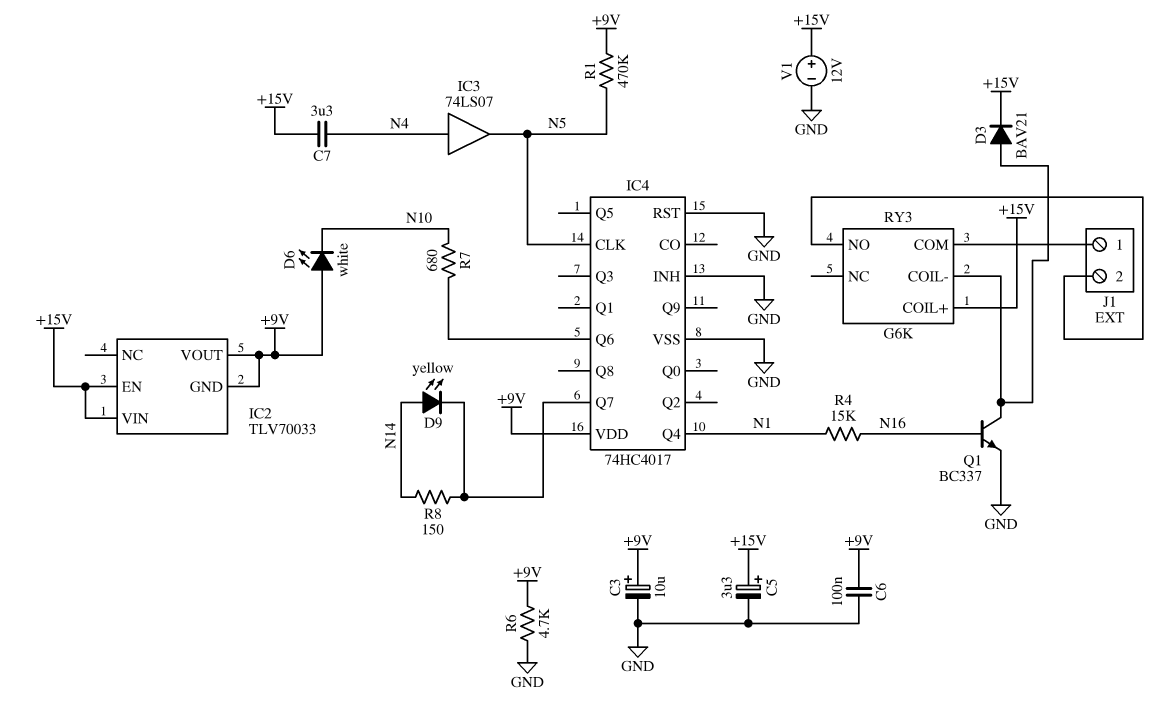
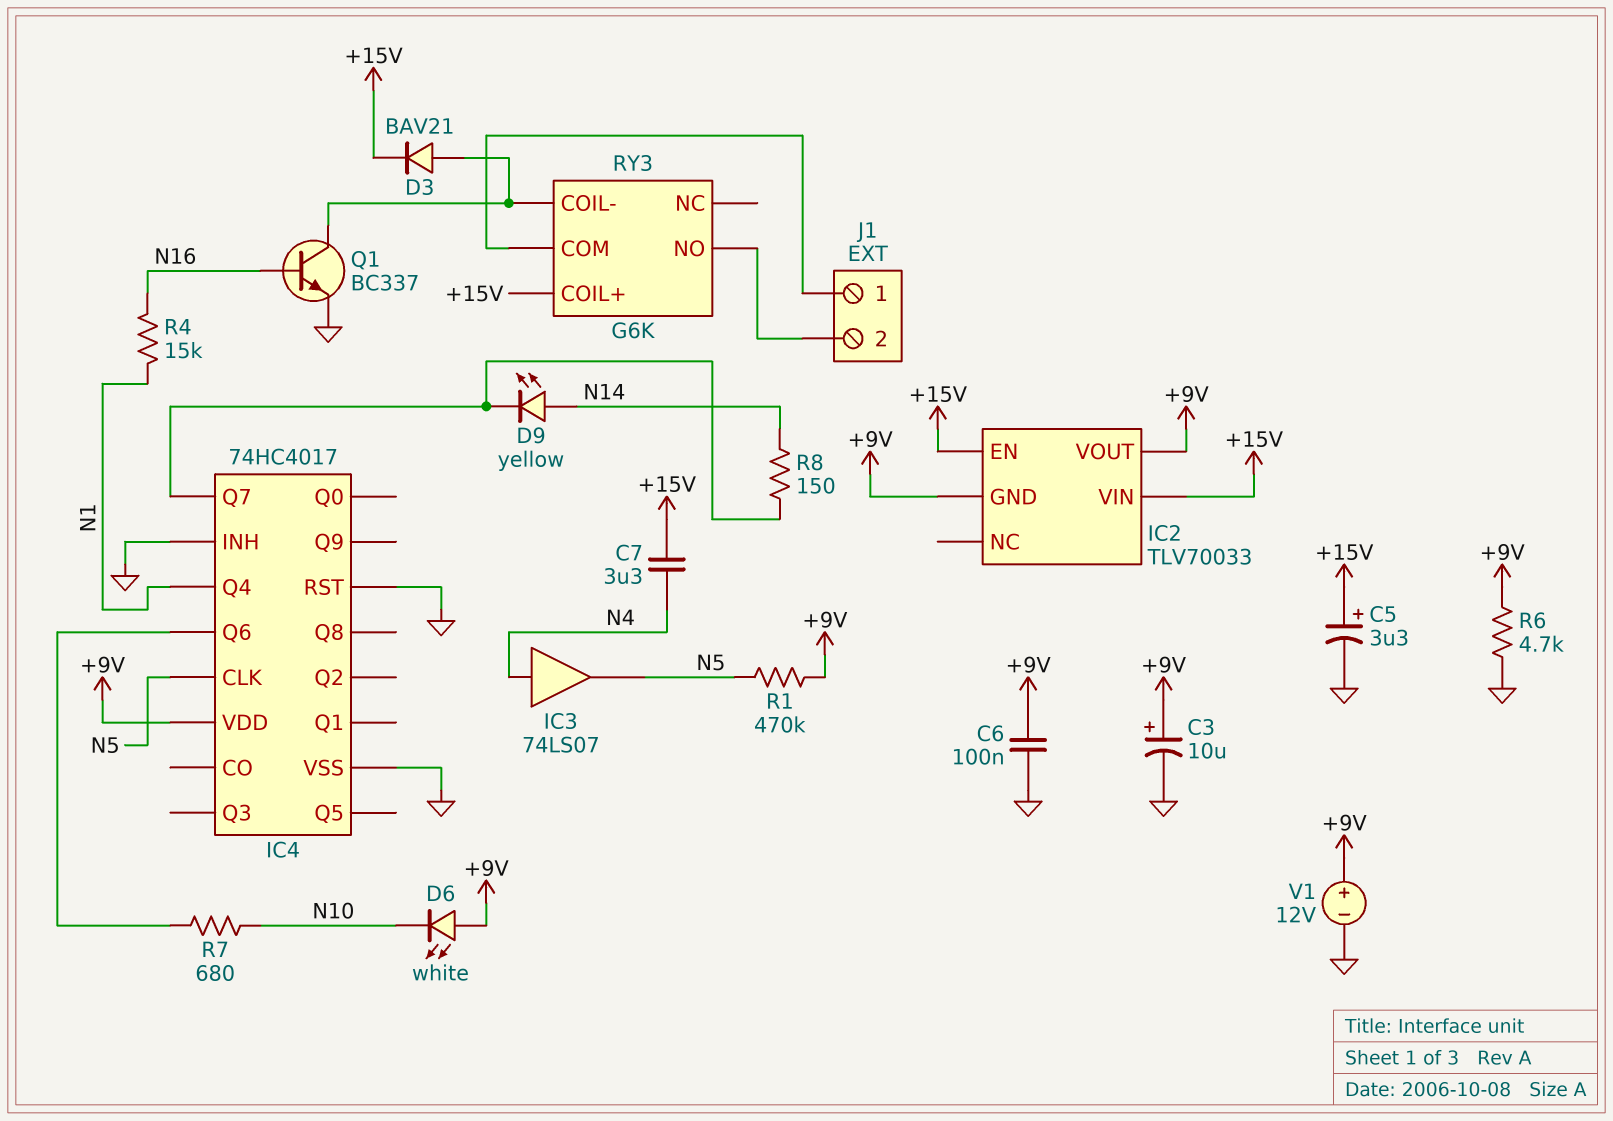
V1: 12V (plus +15V, minus GND) -> 12V (plus +9V, minus GND)

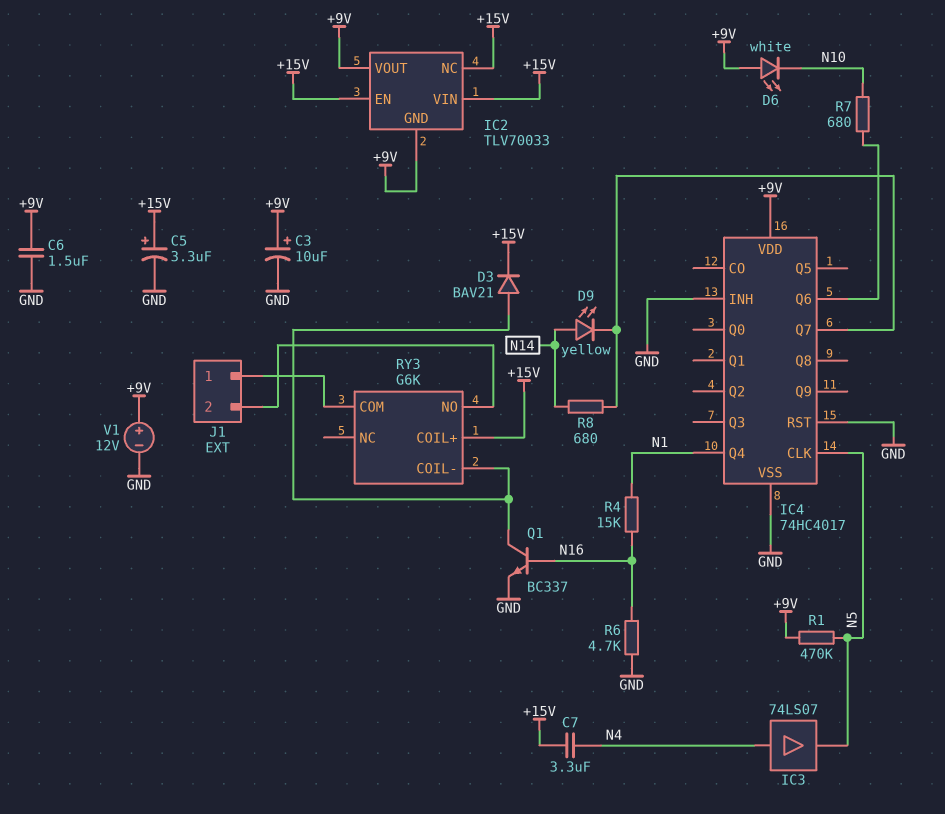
C6: 100nF (+9V, GND) -> 1.5uF (+9V, GND)
IC2 pin NC: none -> +15V
R6: 4.7k (+9V, GND) -> 4.7k (GND, N16)
R8: 150 (IC4/Q7, N14) -> 680 (IC4/Q7, N14)

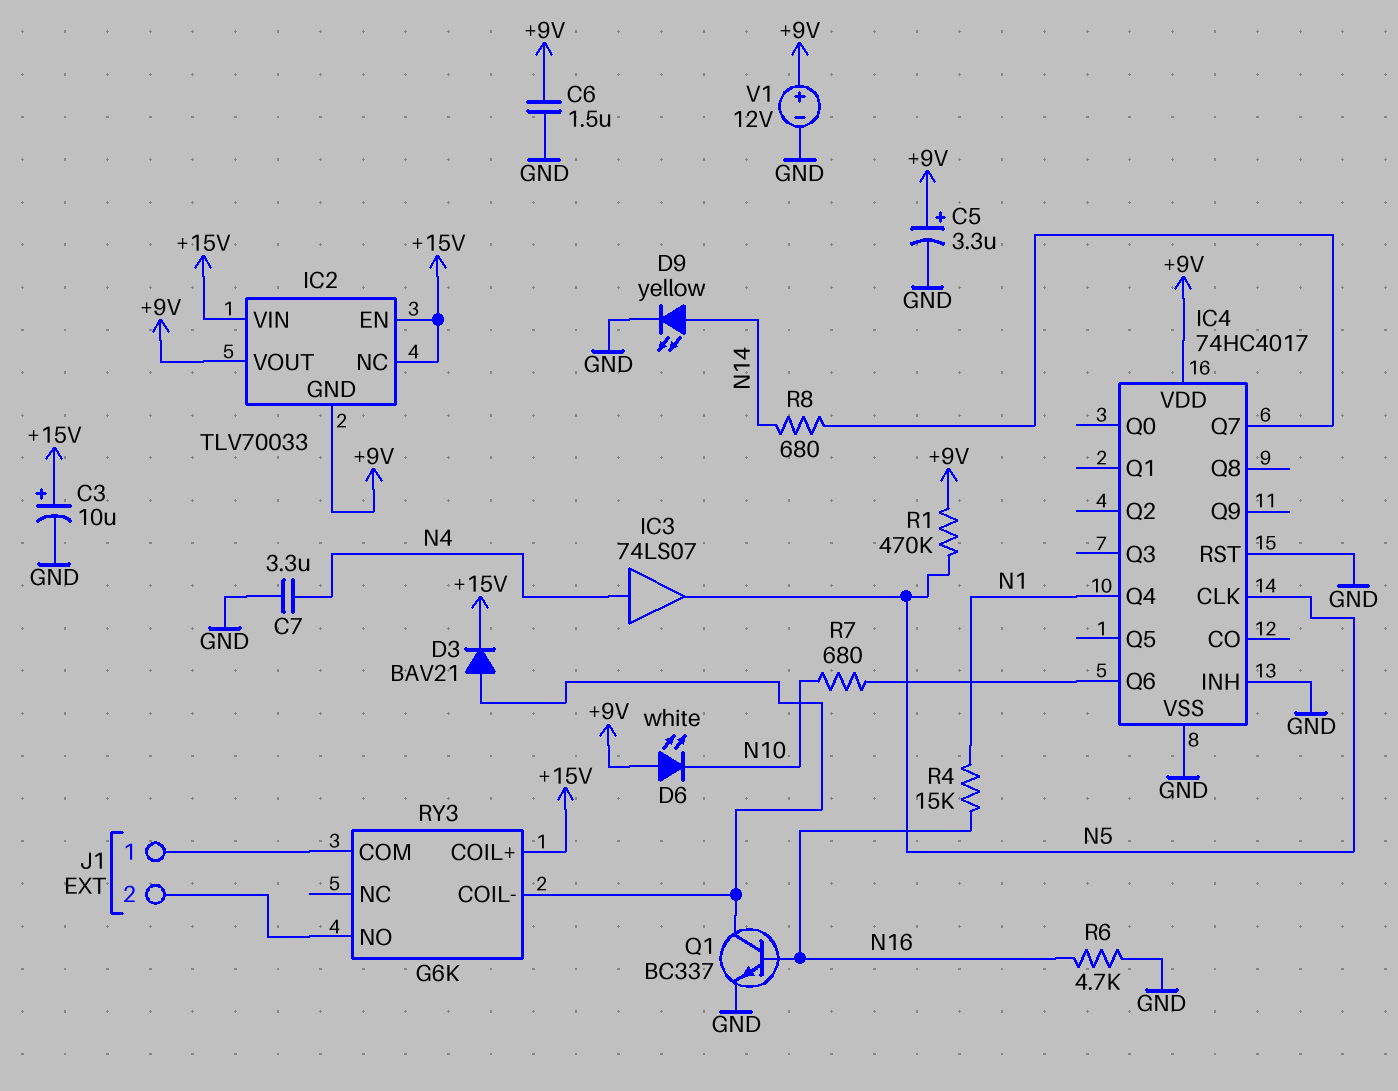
C3: 10uF (plus +9V, minus GND) -> 10uF (plus +15V, minus GND)
C5: 3.3uF (plus +15V, minus GND) -> 3.3uF (plus +9V, minus GND)
C7: 3.3uF (+15V, N4) -> 3.3uF (GND, N4)
D9: LED yellow (A N14, K IC4/Q7) -> LED yellow (A N14, K GND)

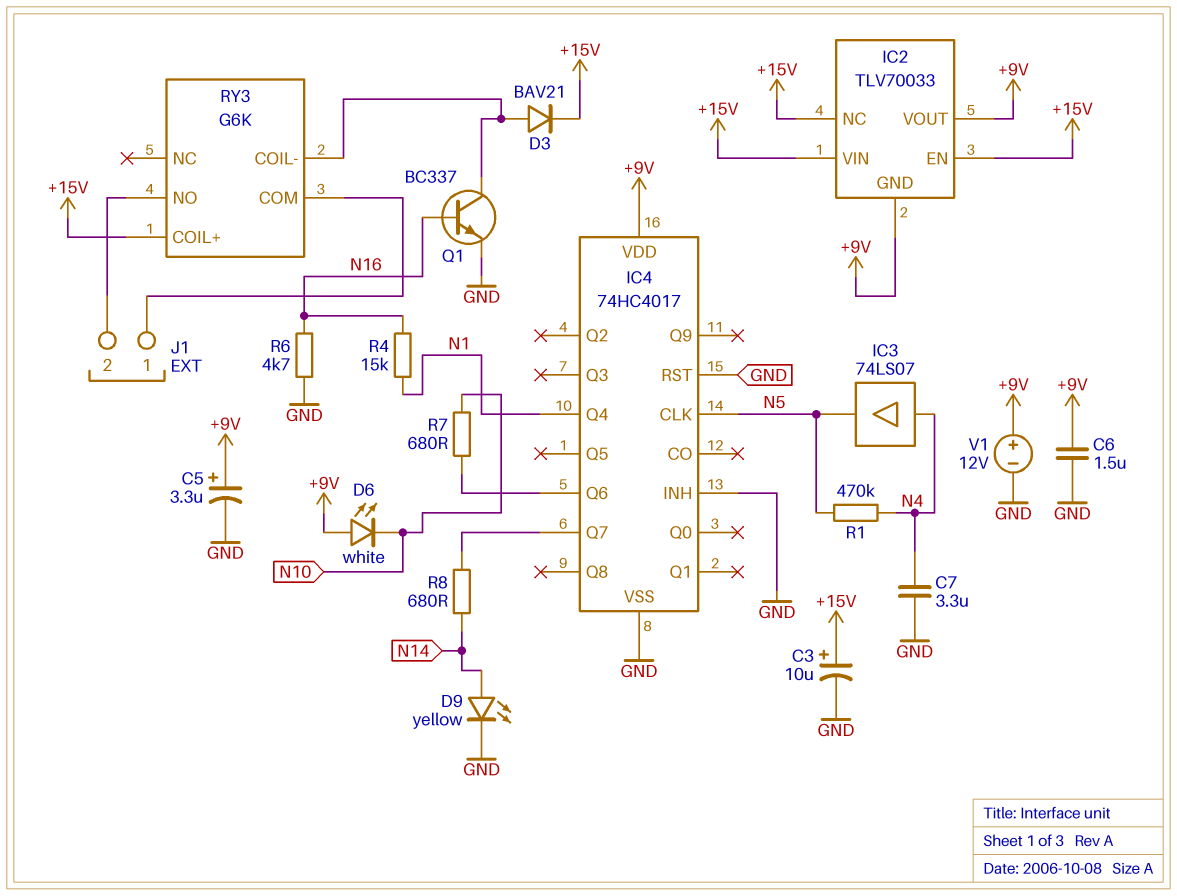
R1: 470k (+9V, N5) -> 470k (N4, N5)

